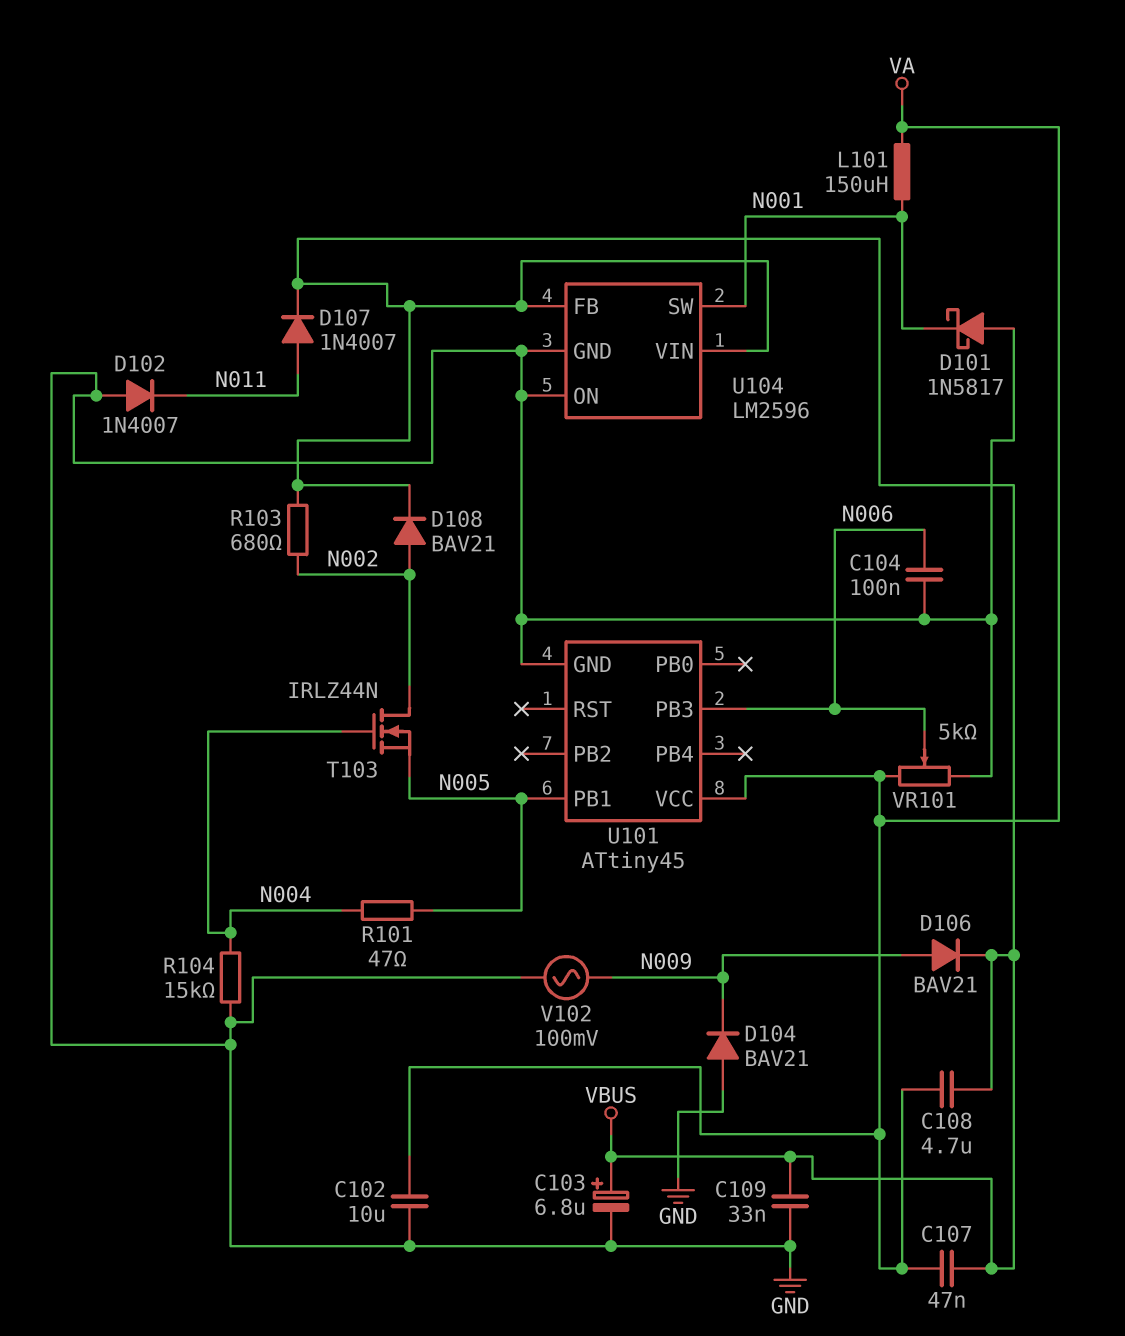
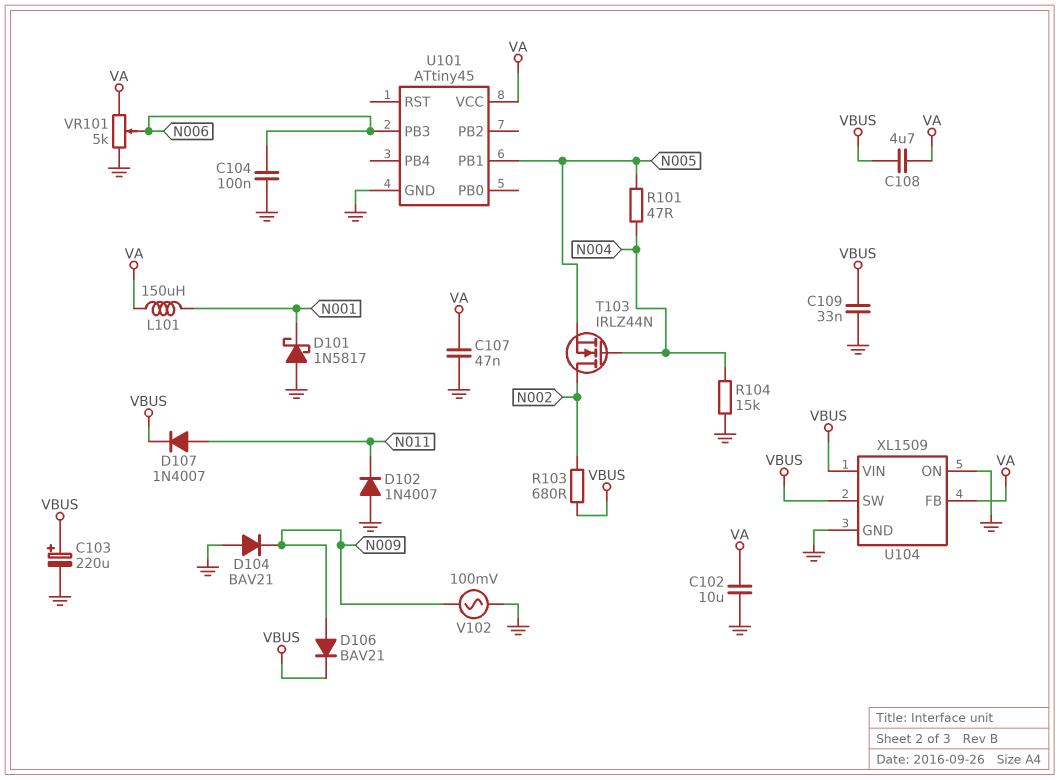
C103: 6.8uF (plus VBUS, minus GND) -> 220uF (plus VBUS, minus GND)
C107: 47nF (VA, VBUS) -> 47nF (GND, VA)
D108: diode BAV21 (A N002, K VBUS) -> none
U104: LM2596 -> XL1509
U104 pin FB: VBUS -> VA
U104 pin SW: N001 -> VBUS

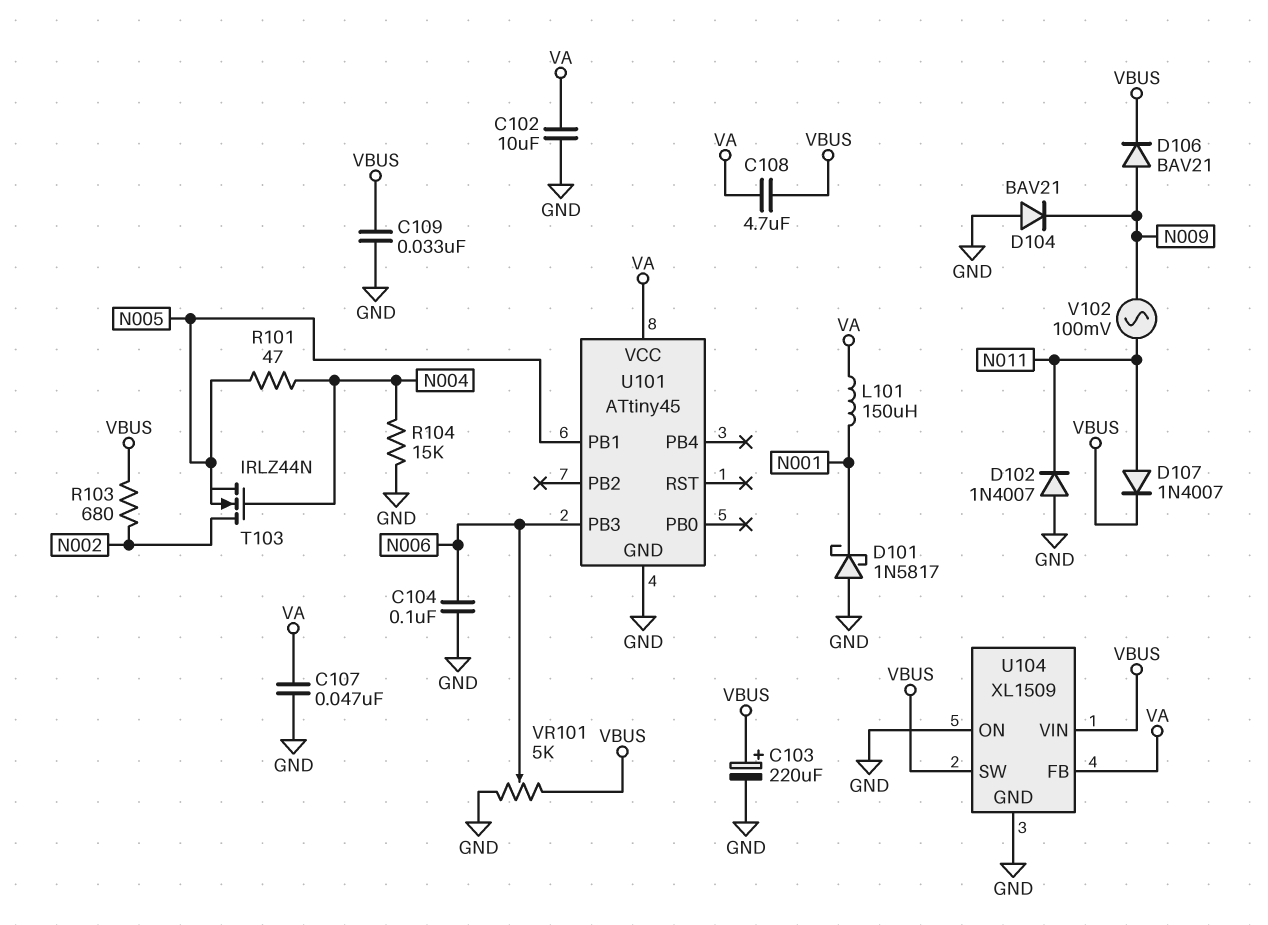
V102: AC 100mV (GND, N009) -> AC 100mV (N009, N011)
VR101: 5k (GND, VA, wiper N006) -> 5k (GND, VBUS, wiper N006)

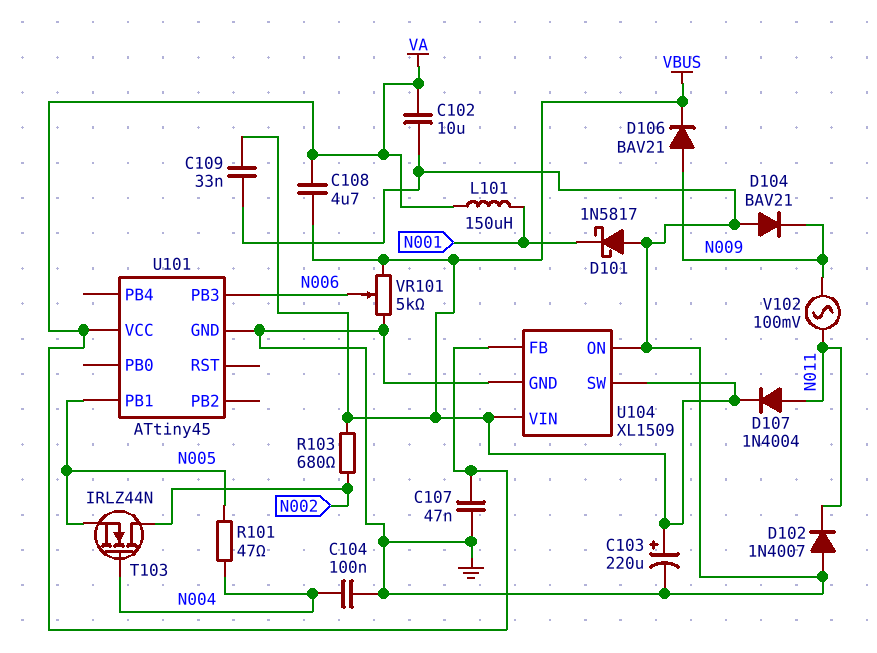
C104: 100nF (GND, N006) -> 100nF (GND, N004)
D107: diode 1N4007 (A N011, K VBUS) -> diode 1N4004 (A N011, K VBUS)
R104: 15k (GND, N004) -> none

